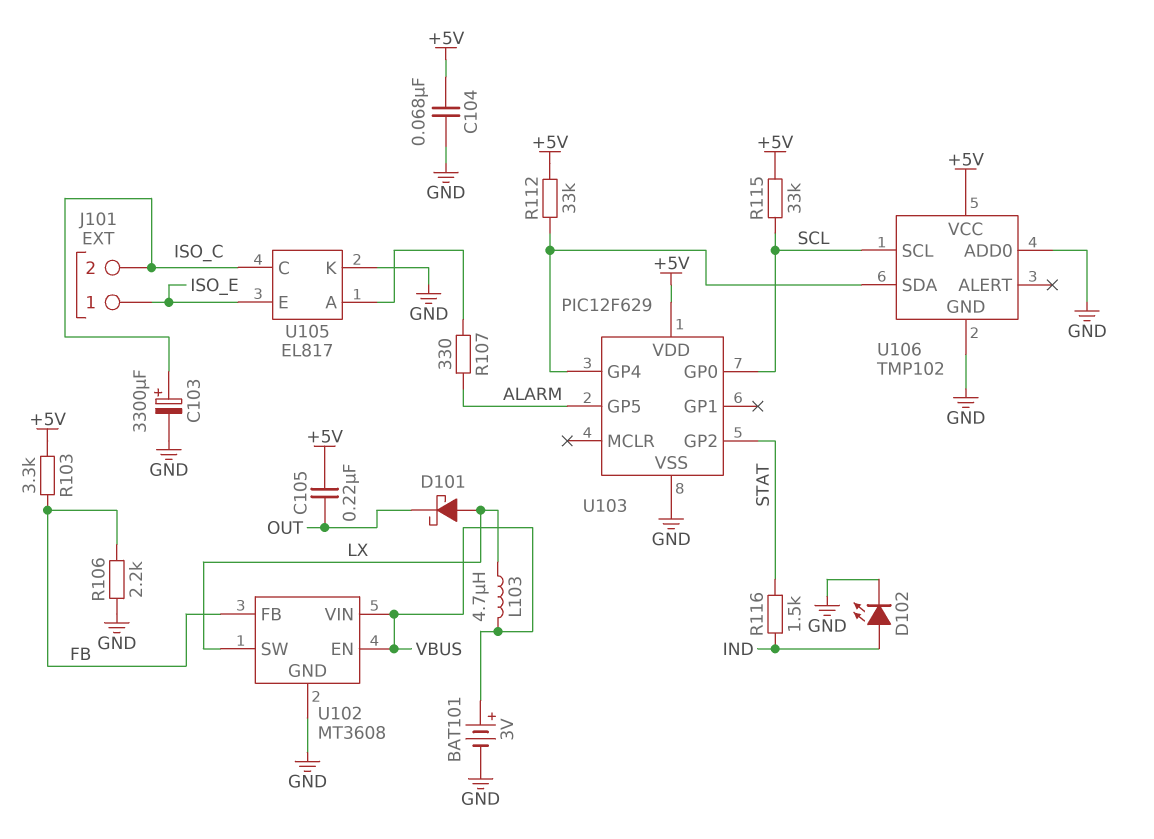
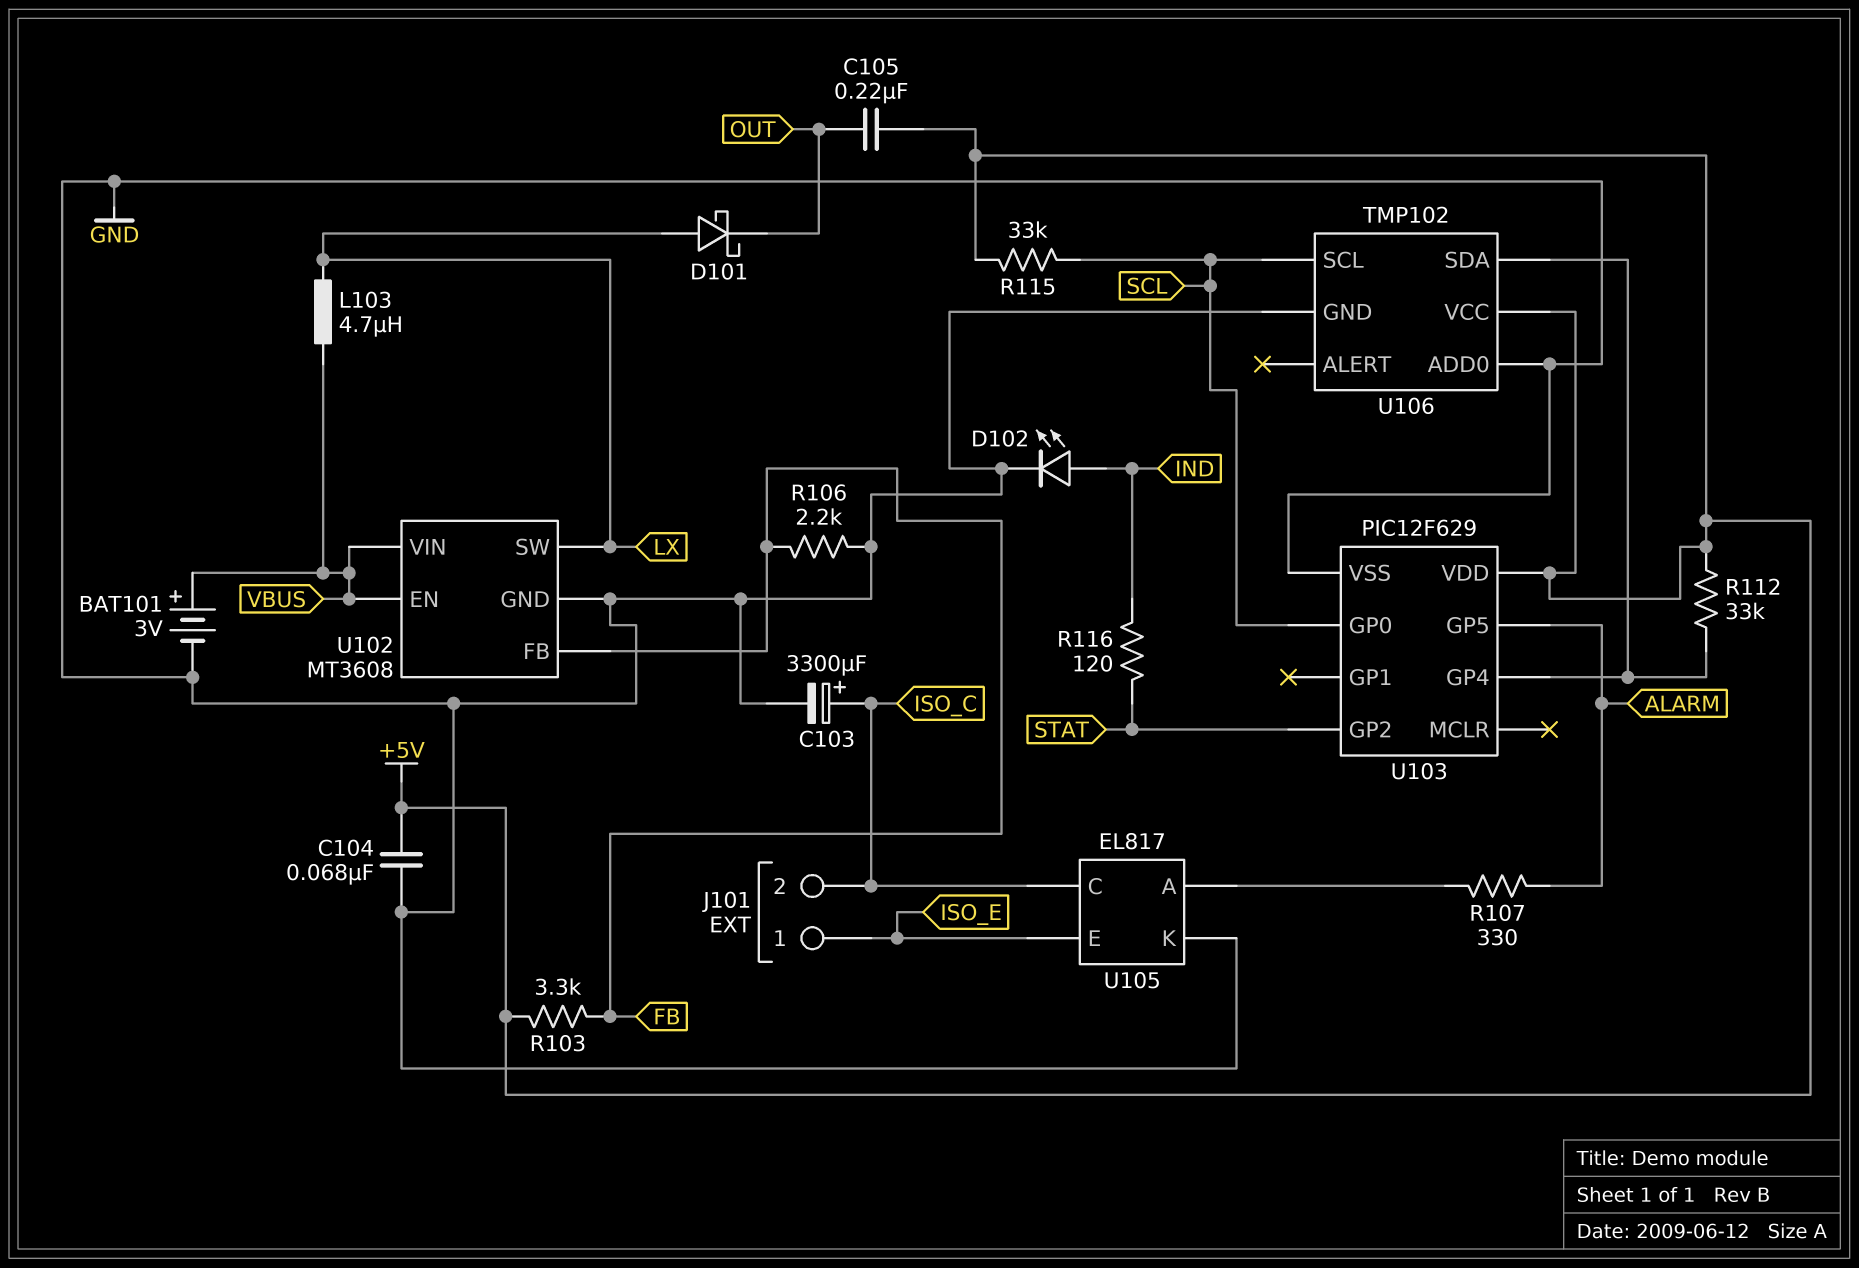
R116: 1.5k (IND, STAT) -> 120 (IND, STAT)

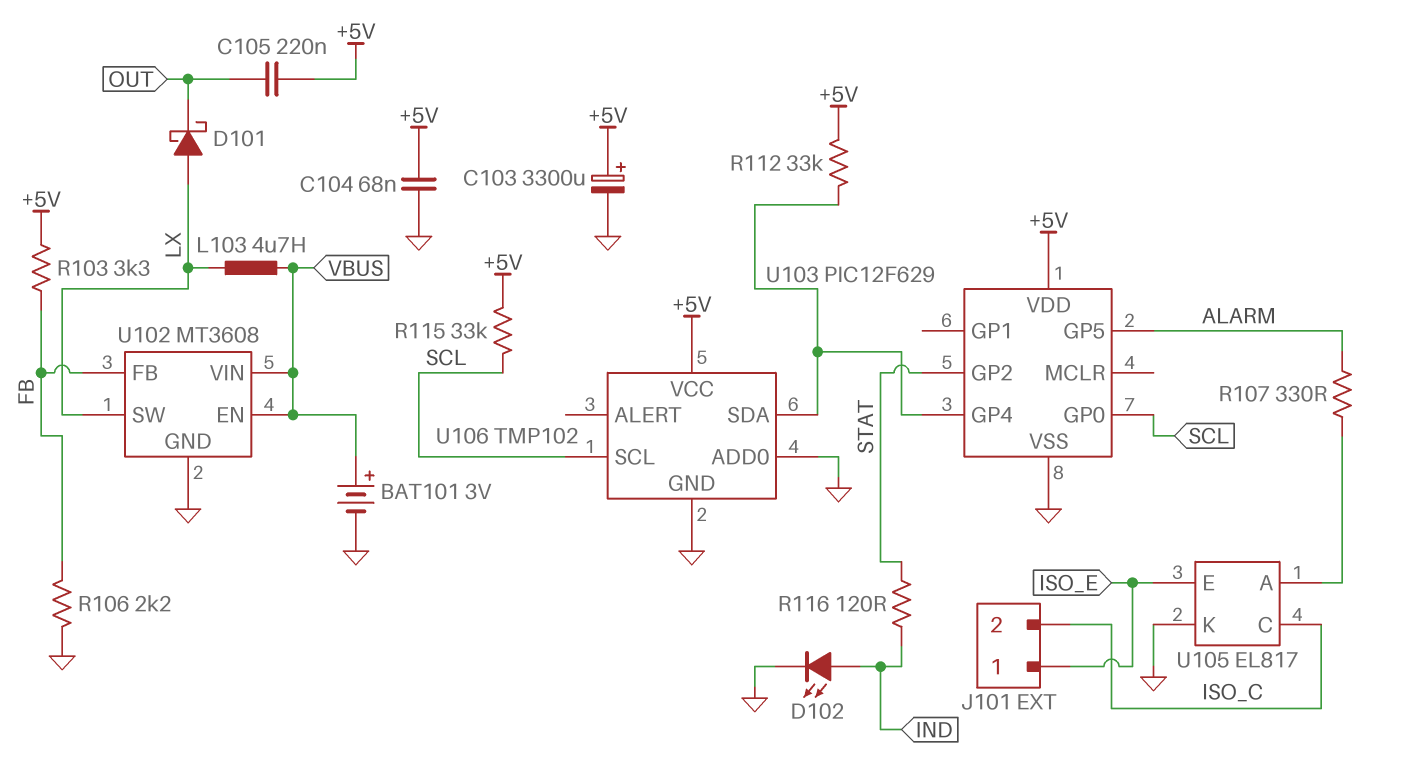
C103: 3300uF (plus ISO_C, minus GND) -> 3300uF (plus +5V, minus GND)

